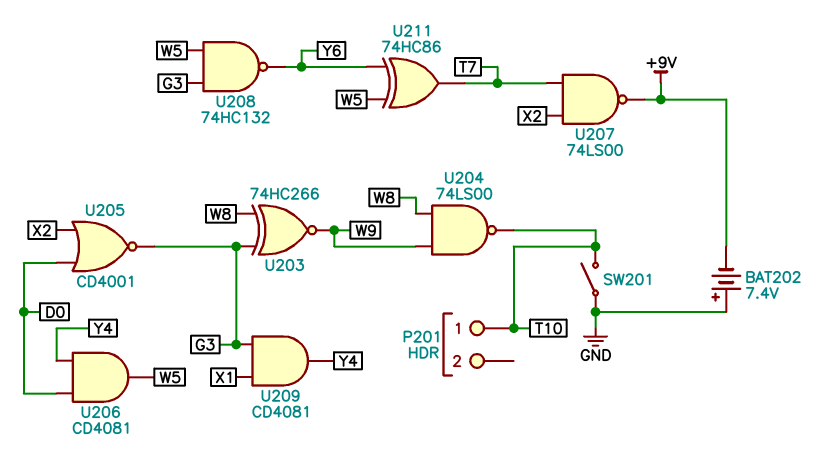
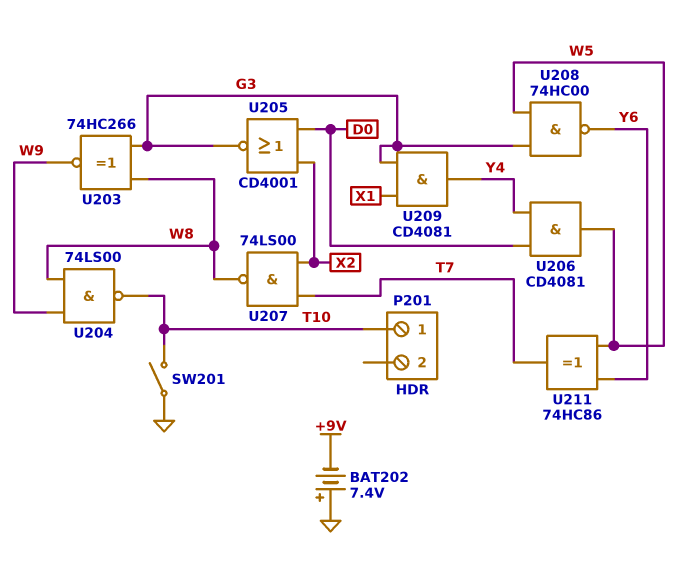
U207: NAND 74LS00 (in T7, in X2, out +9V) -> NAND 74LS00 (in T7, in X2, out W8)
U208: NAND 74HC132 (in G3, in W5, out Y6) -> NAND 74HC00 (in G3, in W5, out Y6)

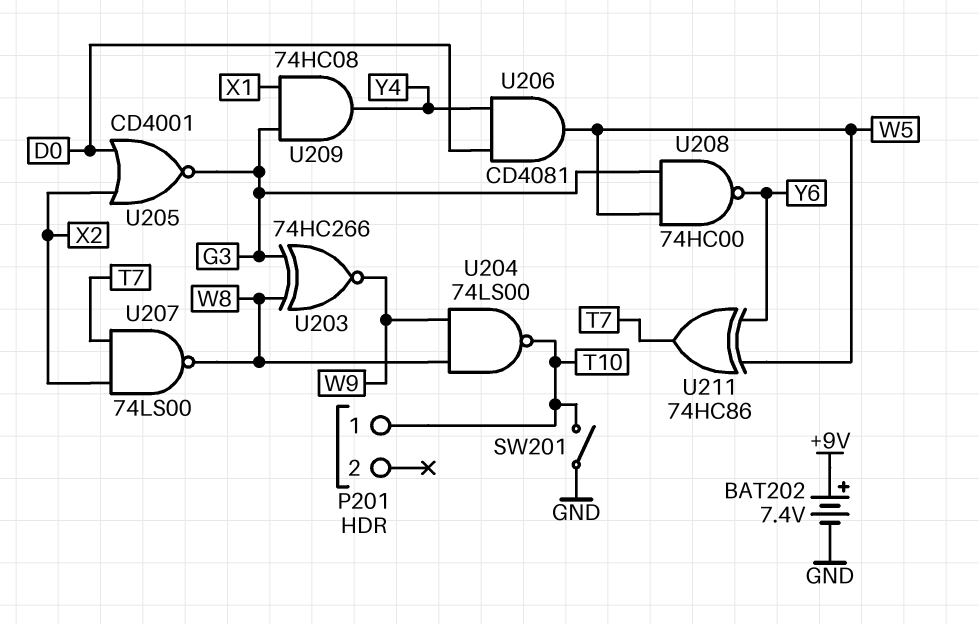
BAT202: 7.4V (plus GND, minus +9V) -> 7.4V (plus +9V, minus GND)
U209: AND CD4081 (in G3, in X1, out Y4) -> AND 74HC08 (in G3, in X1, out Y4)

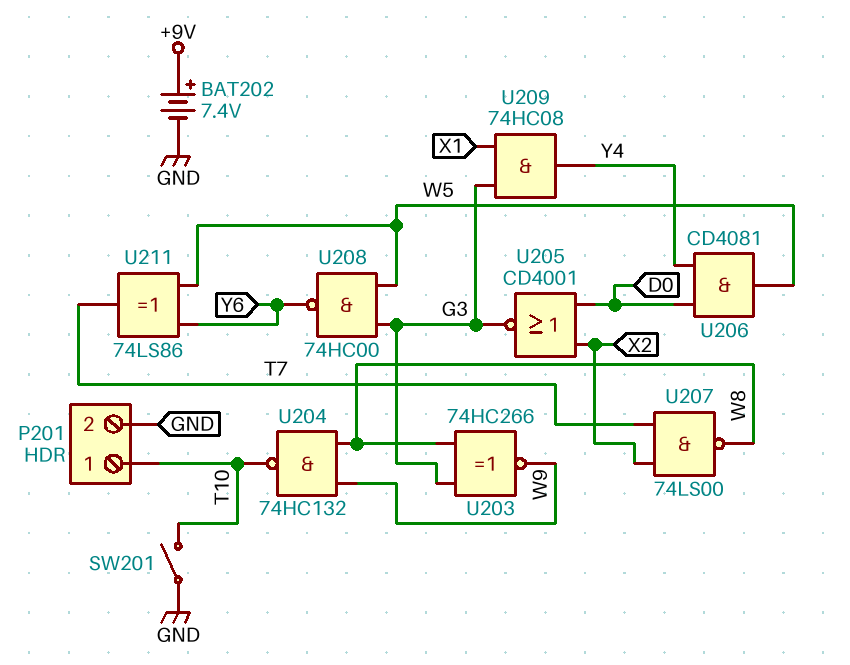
P201 pin 2: none -> GND
U204: NAND 74LS00 (in W8, in W9, out T10) -> NAND 74HC132 (in W8, in W9, out T10)
U211: XOR 74HC86 (in W5, in Y6, out T7) -> XOR 74LS86 (in W5, in Y6, out T7)

